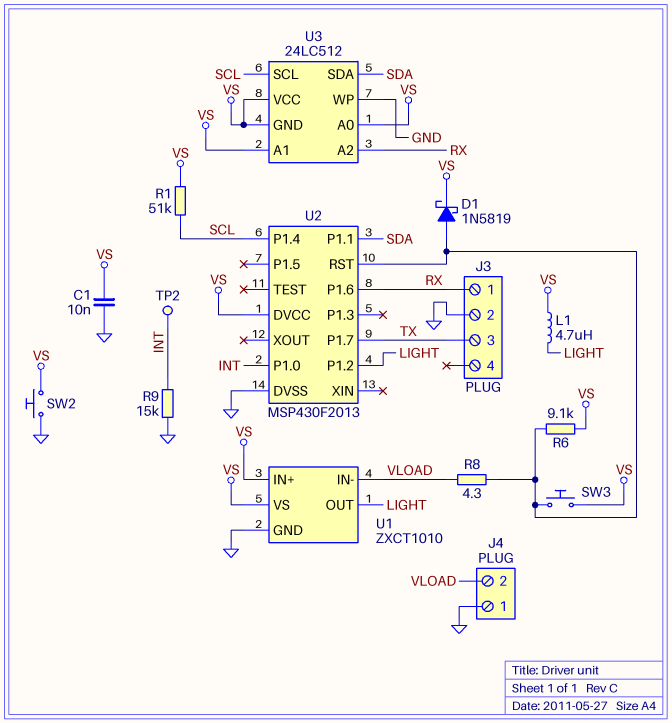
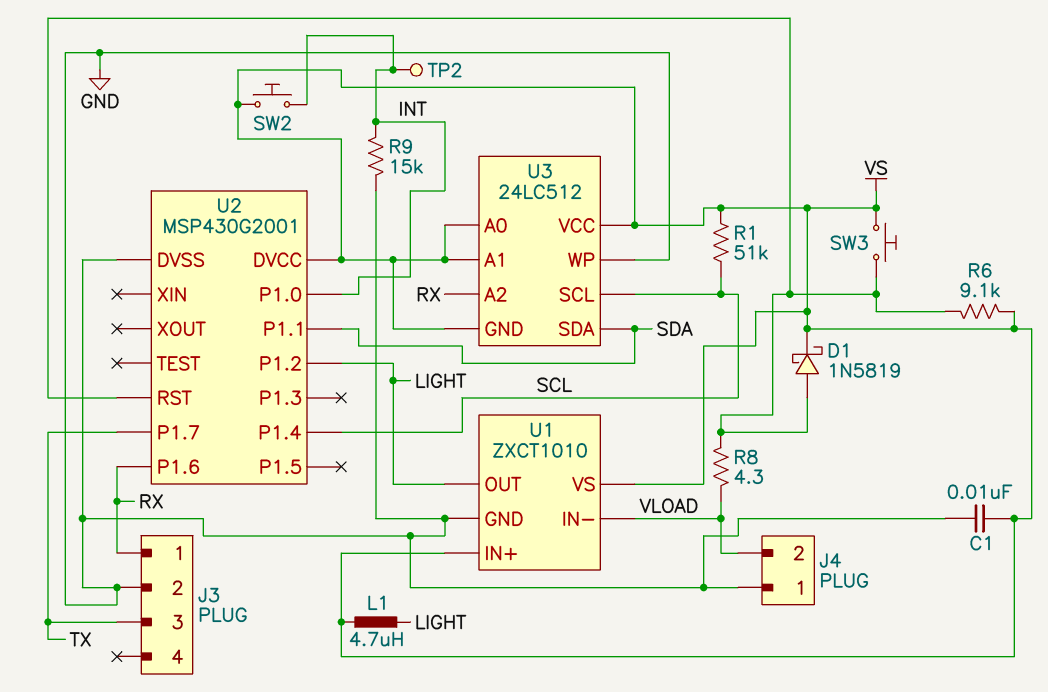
SW2: button (GND, VS) -> button (INT, VS)
U2: MSP430F2013 -> MSP430G2001

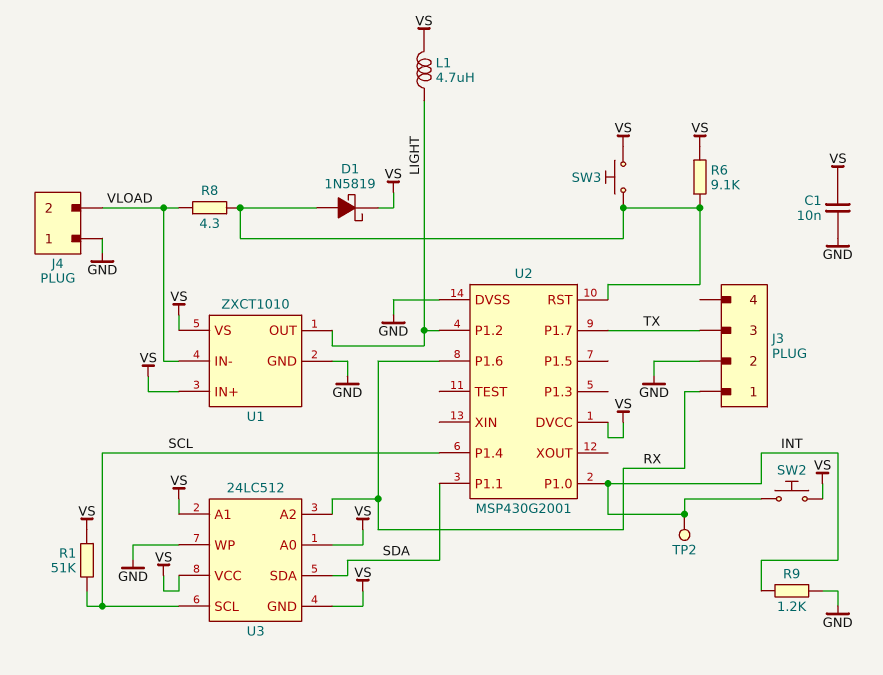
R9: 15k (GND, INT) -> 1.2k (GND, INT)

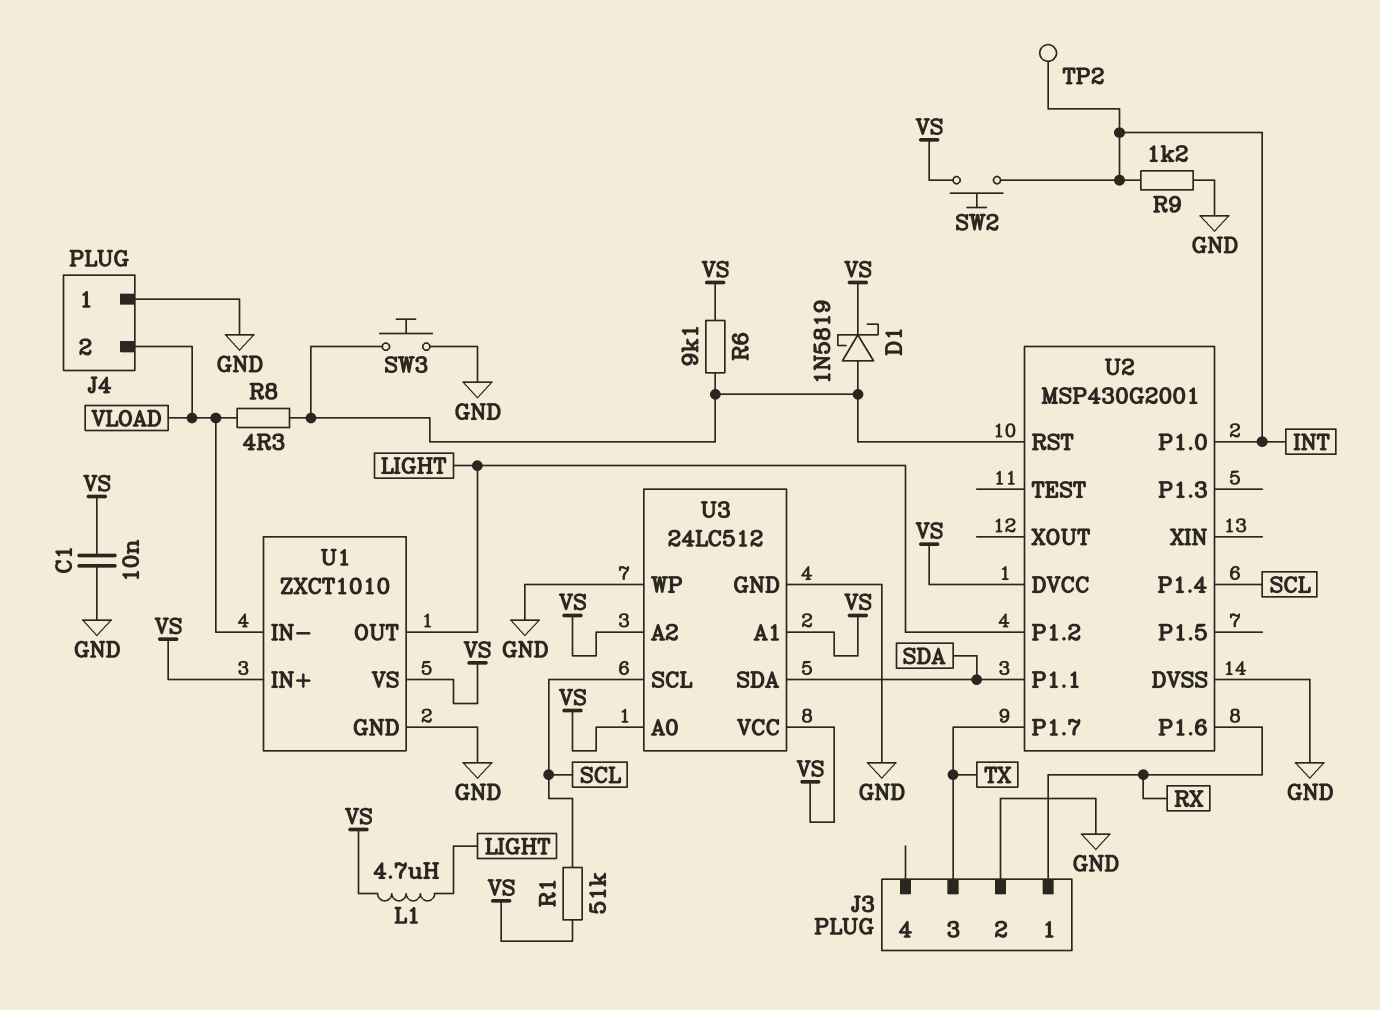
SW3: button (U2/RST, VS) -> button (GND, U2/RST)
U3 pin A2: RX -> VS
U3 pin GND: VS -> GND

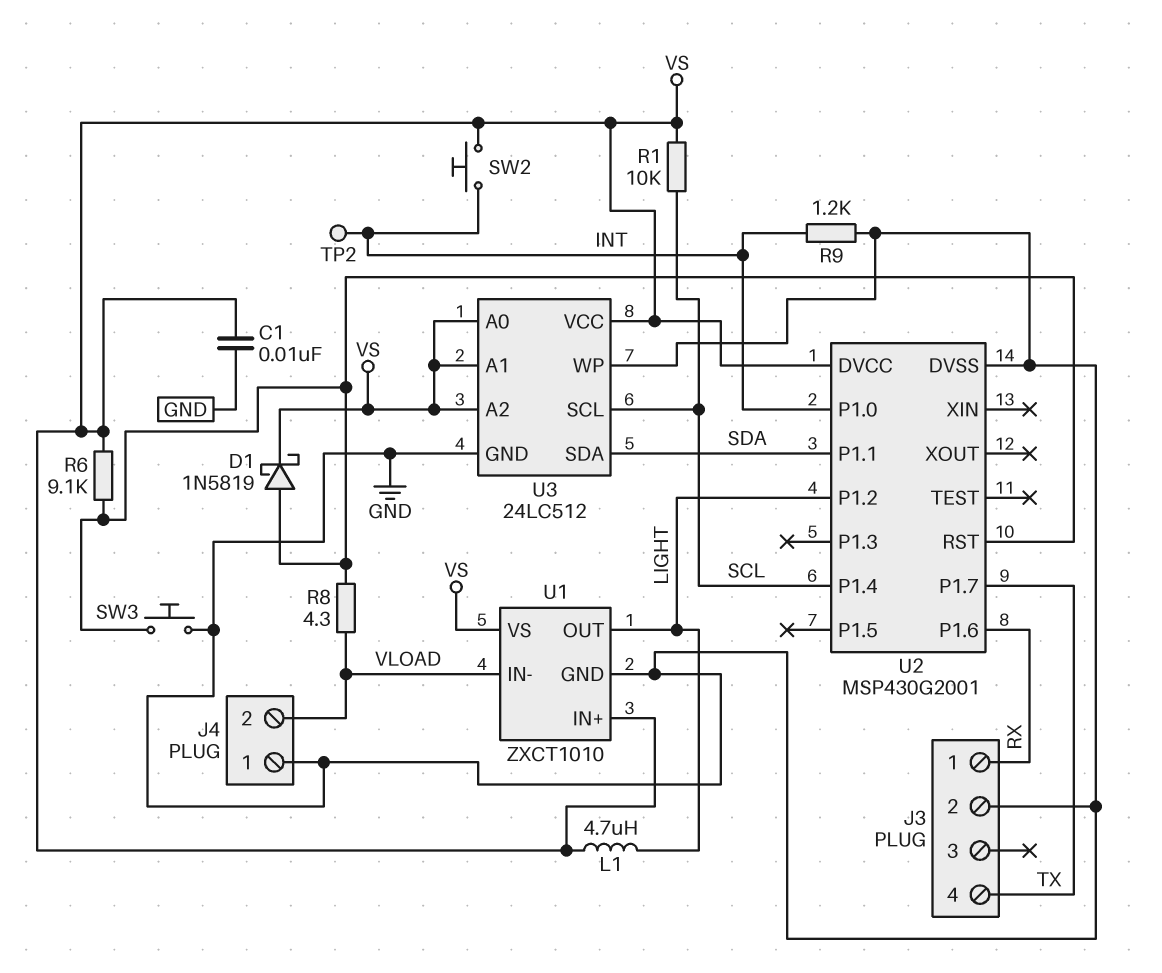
J3 pin 3: TX -> none
J3 pin 4: none -> TX
R1: 51k (SCL, VS) -> 10k (SCL, VS)

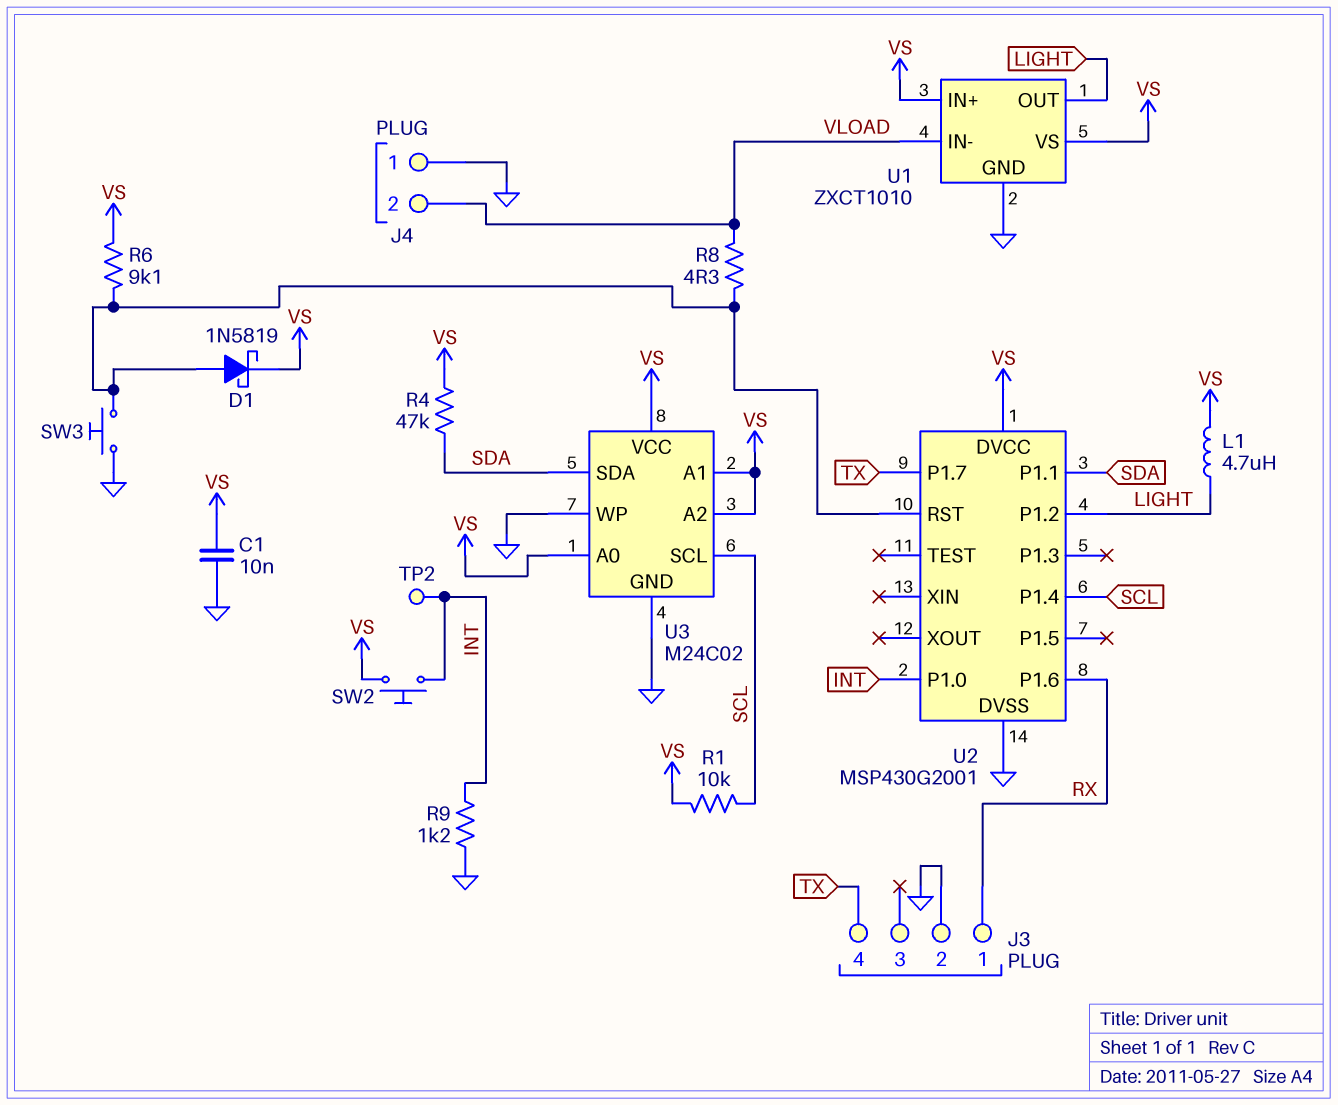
R4: none -> 47k (SDA, VS)
U3: 24LC512 -> M24C02

